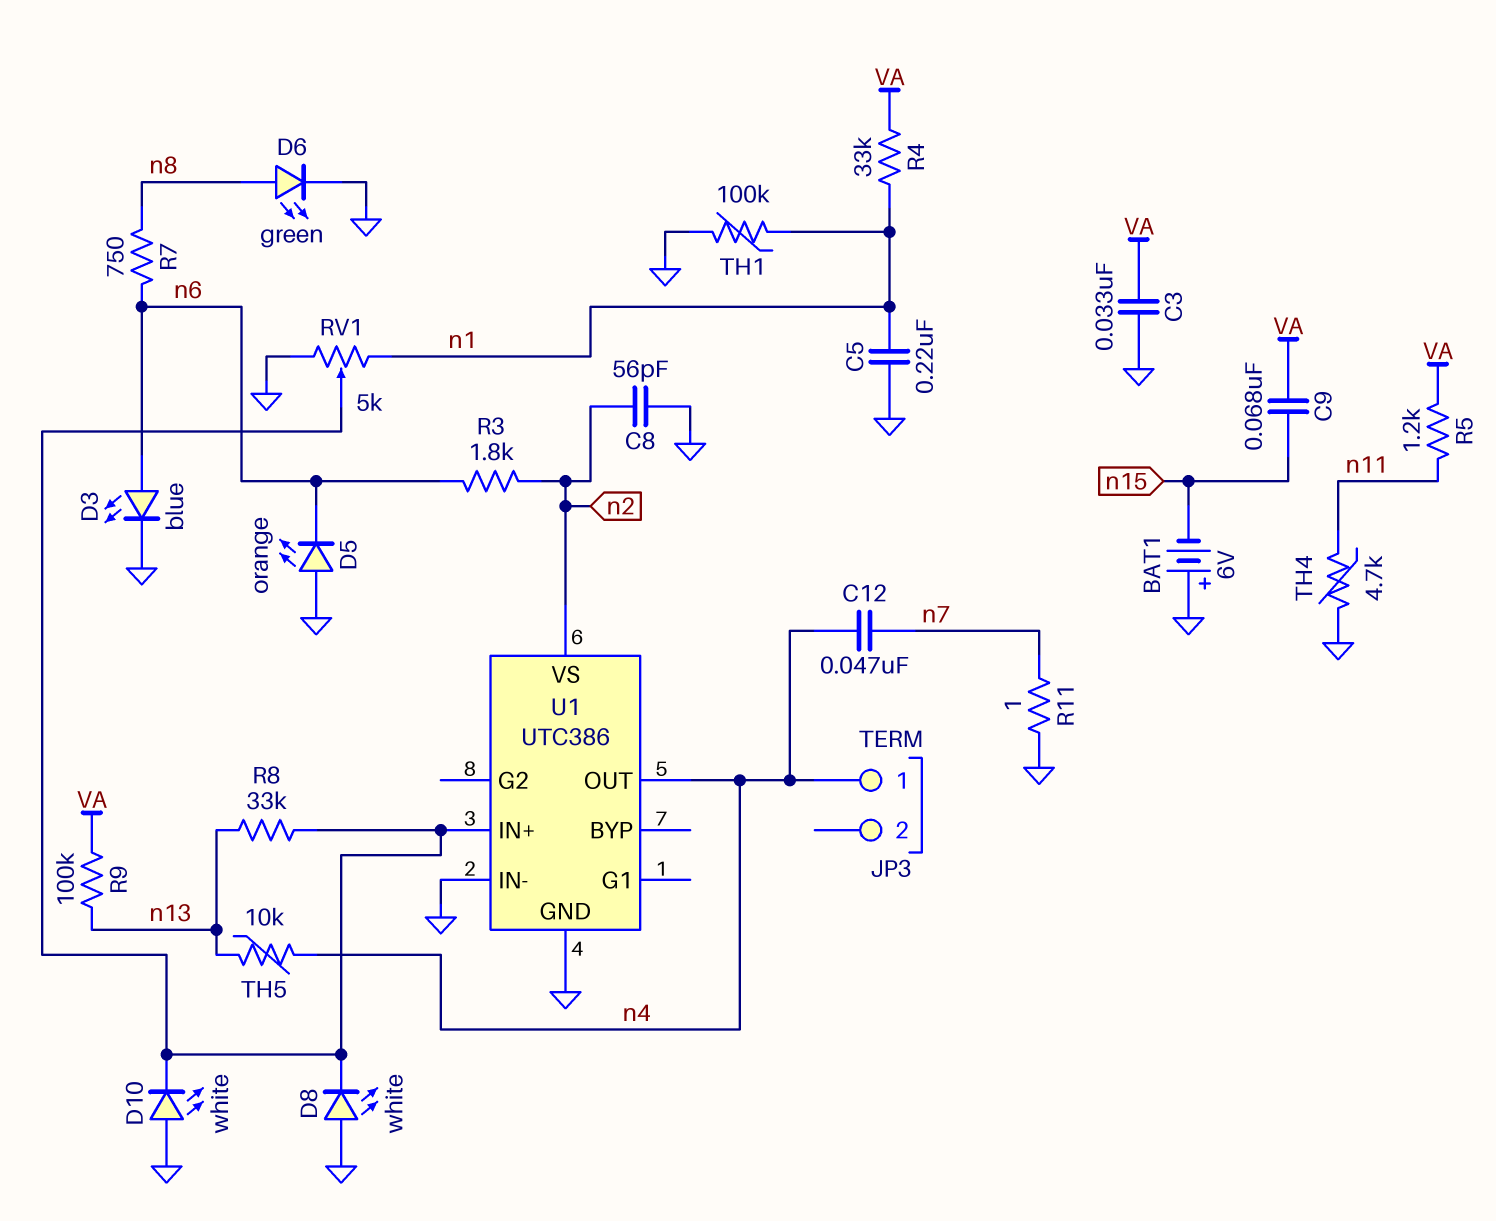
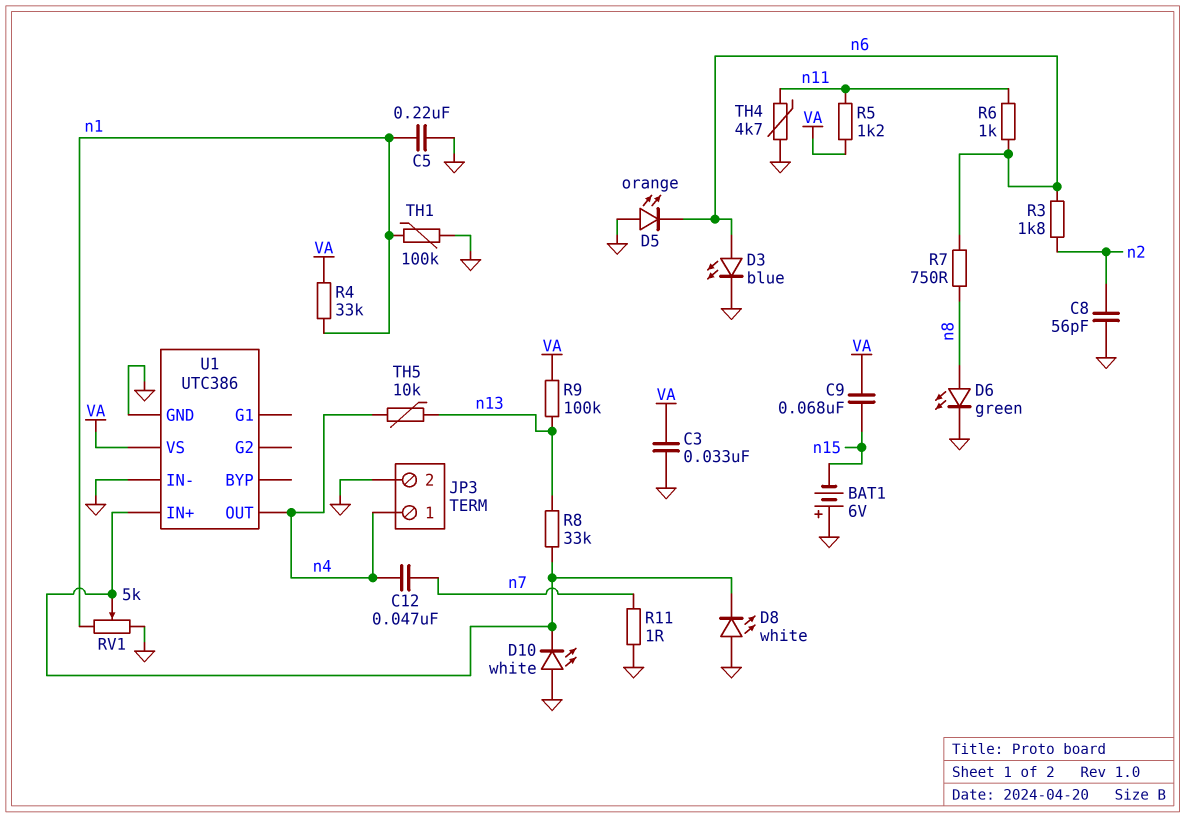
JP3 pin 2: none -> GND
R6: none -> 1k (n6, n11)
U1 pin VS: n2 -> VA

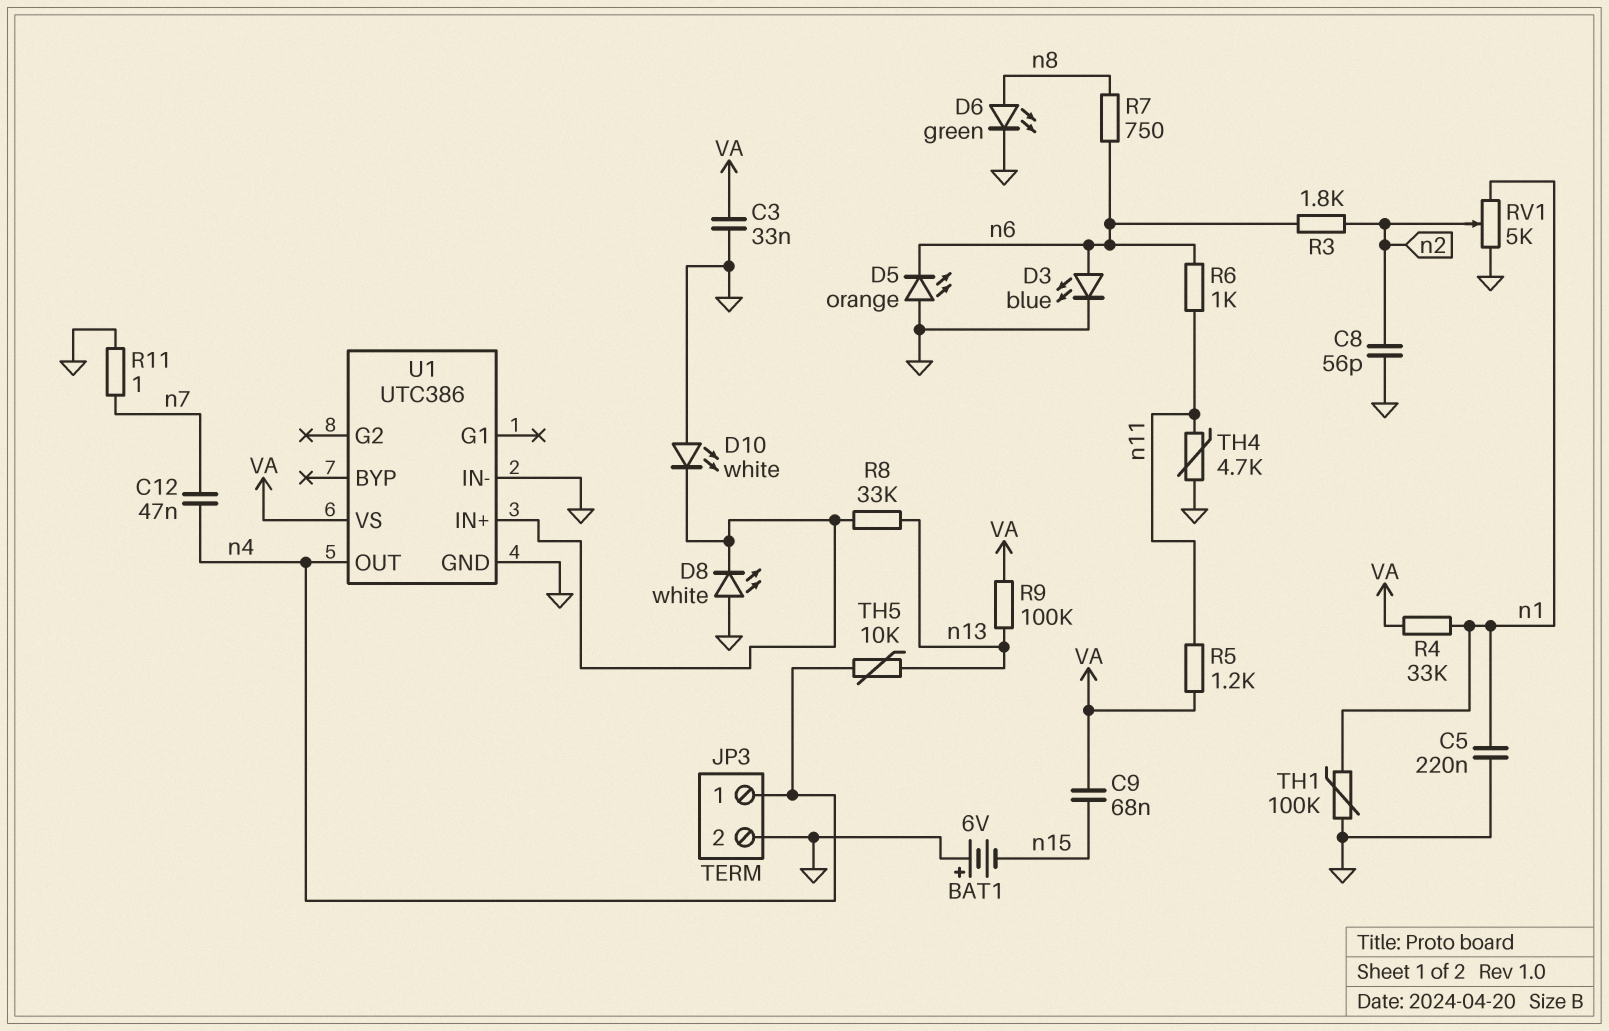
RV1: 5k (GND, n1, wiper U1/IN+) -> 5k (GND, n1, wiper n2)

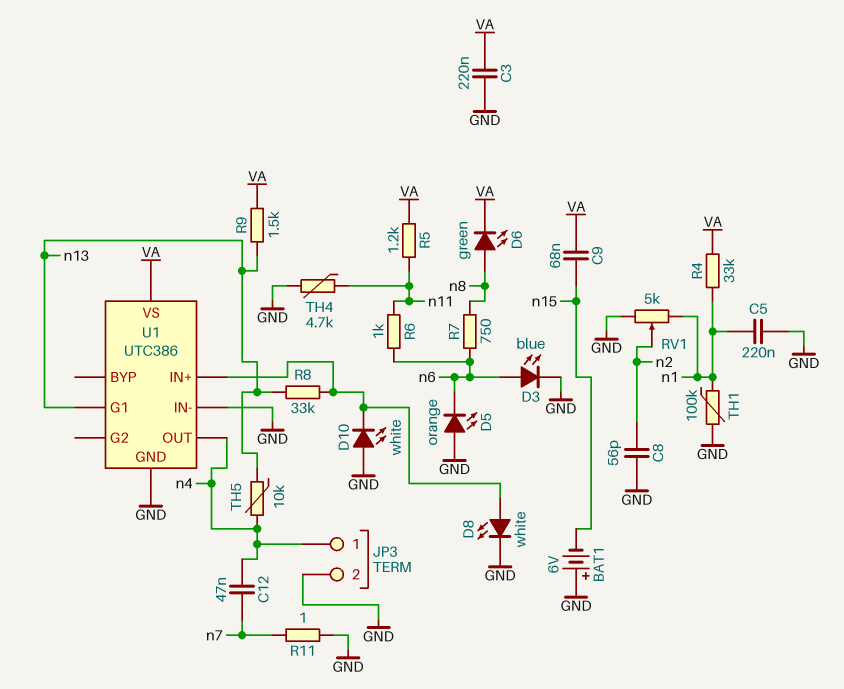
C3: 33nF (GND, VA) -> 220nF (GND, VA)
D6: LED green (A n8, K GND) -> LED green (A n8, K VA)
D8: LED white (A GND, K U1/IN+) -> LED white (A U1/IN+, K GND)
R3: 1.8k (n2, n6) -> none
R9: 100k (VA, n13) -> 1.5k (VA, n13)
U1 pin G1: none -> n13

